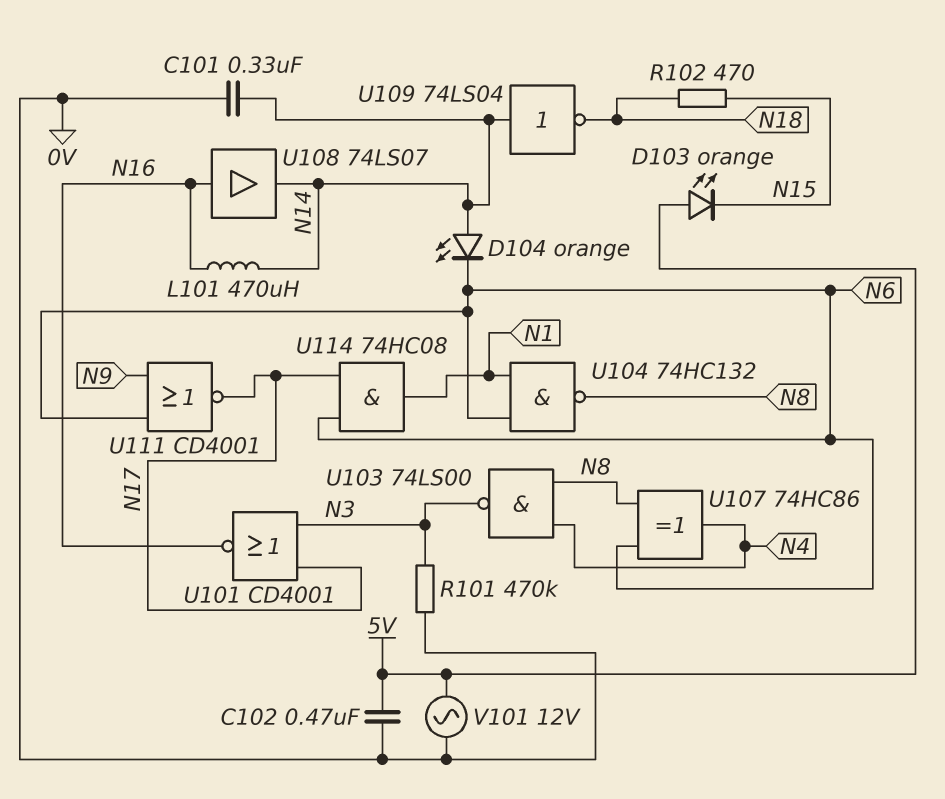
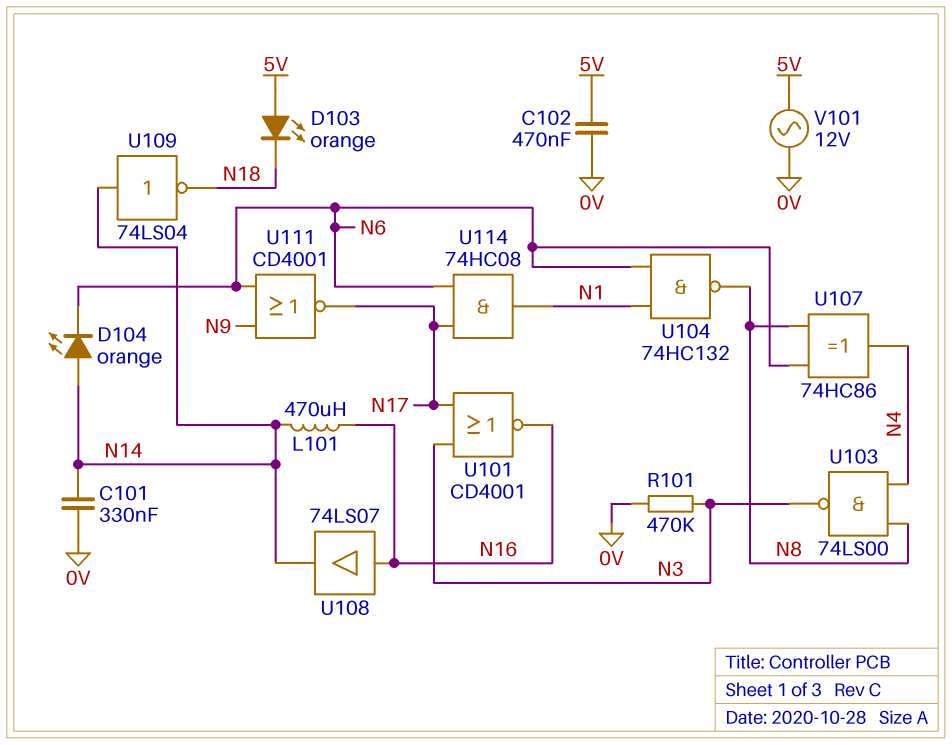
D103: LED orange (A 5V, K N15) -> LED orange (A 5V, K N18)
R102: 470 (N15, N18) -> none

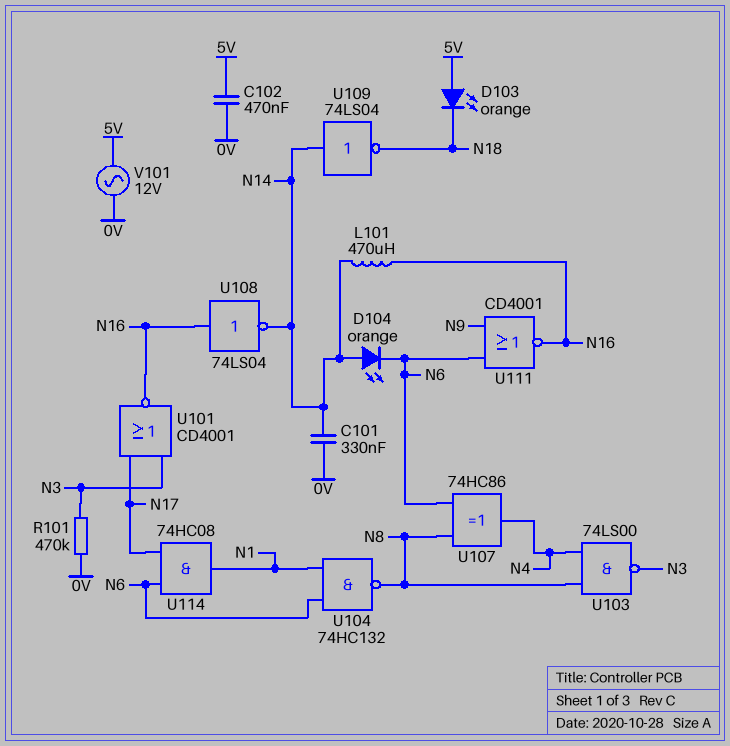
U108: buffer 74LS07 (in N16, out N14) -> NOT 74LS04 (in N16, out N14)
U111: NOR CD4001 (in N6, in N9, out N17) -> NOR CD4001 (in N6, in N9, out N16)

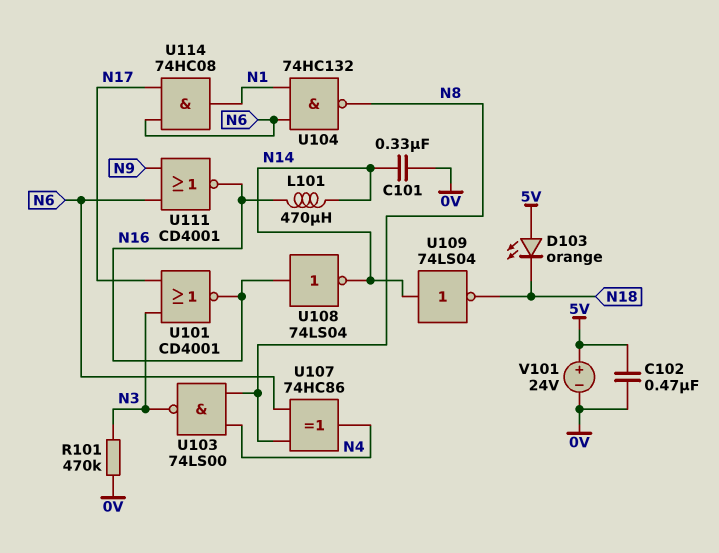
D104: LED orange (A N14, K N6) -> none
V101: AC 12V (0V, 5V) -> 24V (plus 5V, minus 0V)

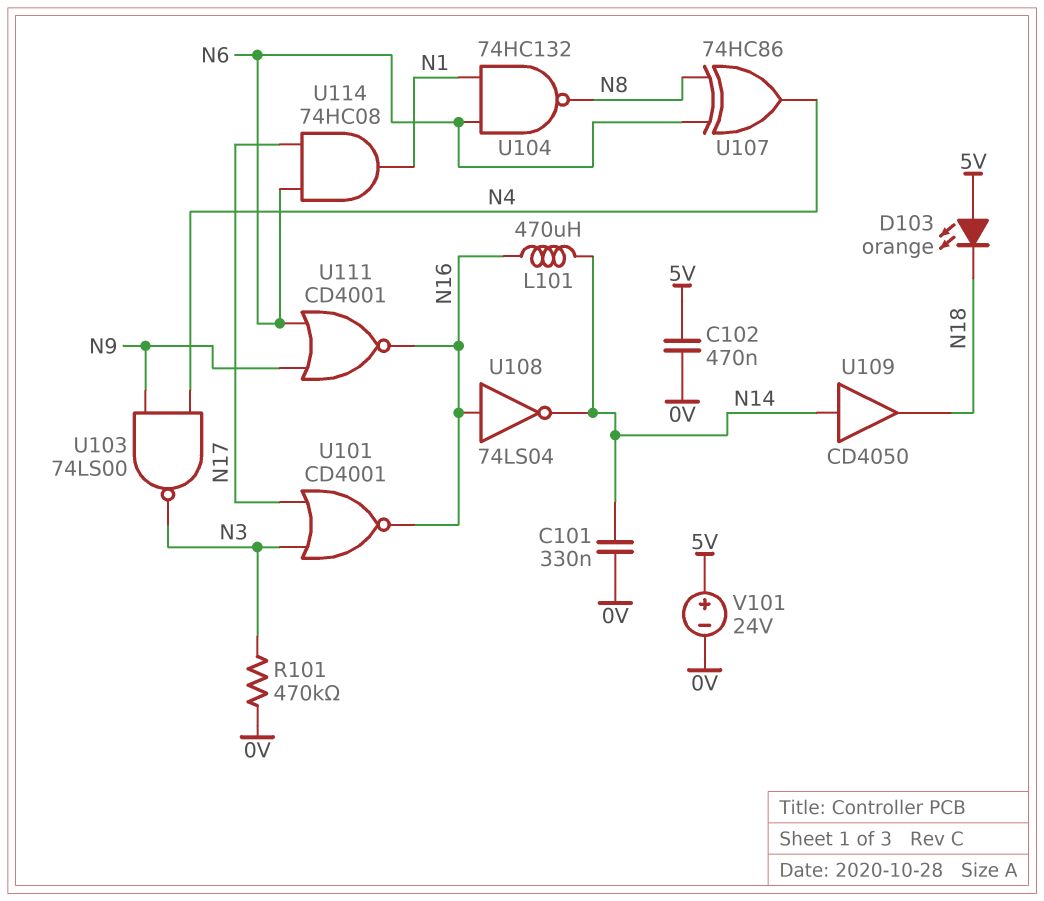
U103: NAND 74LS00 (in N4, in N8, out N3) -> NAND 74LS00 (in N4, in N9, out N3)
U109: NOT 74LS04 (in N14, out N18) -> buffer CD4050 (in N14, out N18)

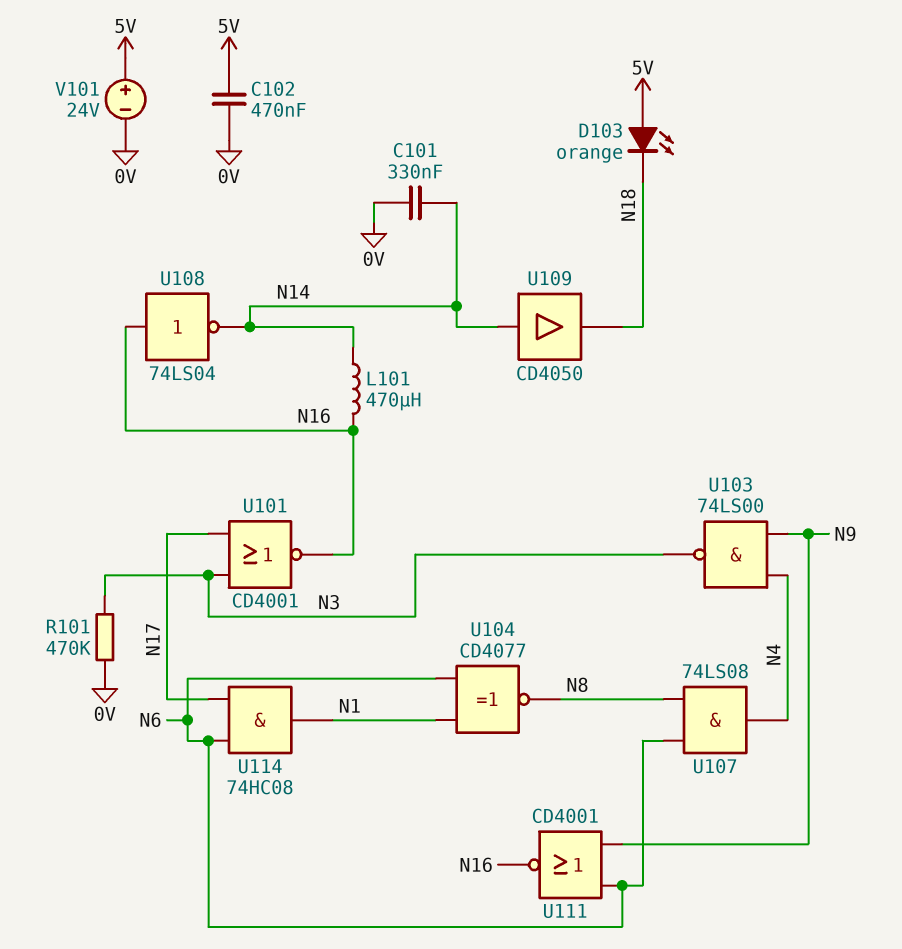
U104: NAND 74HC132 (in N1, in N6, out N8) -> XNOR CD4077 (in N1, in N6, out N8)
U107: XOR 74HC86 (in N6, in N8, out N4) -> AND 74LS08 (in N6, in N8, out N4)

